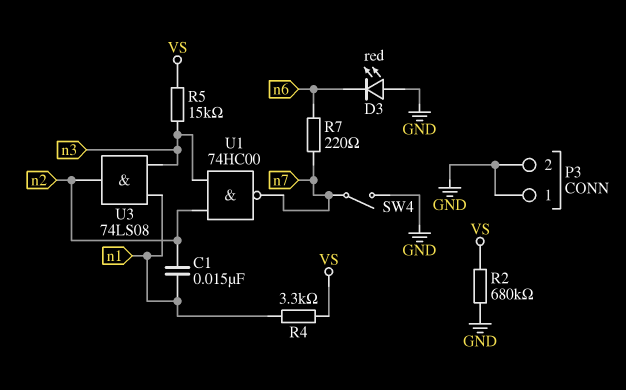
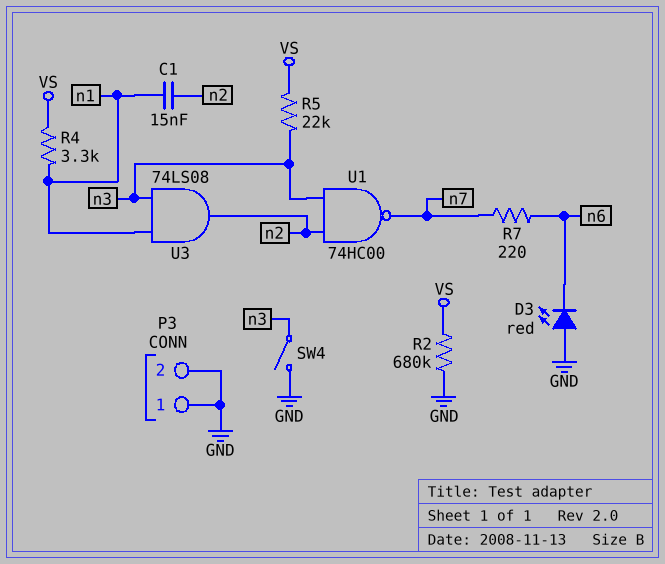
R5: 15k (VS, n3) -> 22k (VS, n3)
SW4: switch (GND, n7) -> switch (GND, n3)

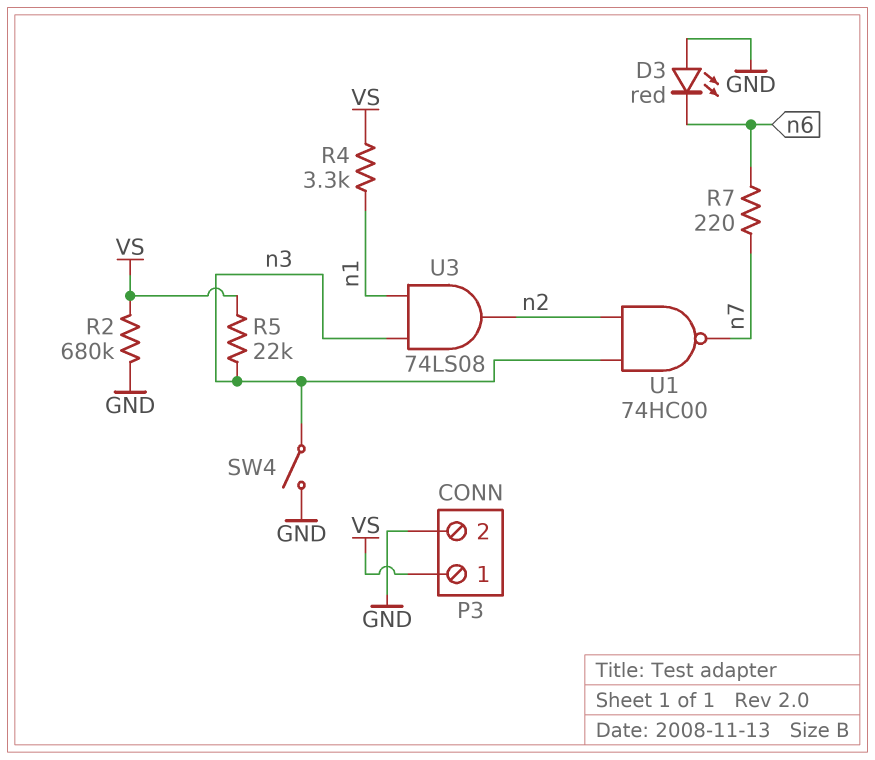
C1: 15nF (n1, n2) -> none
P3 pin 1: GND -> VS

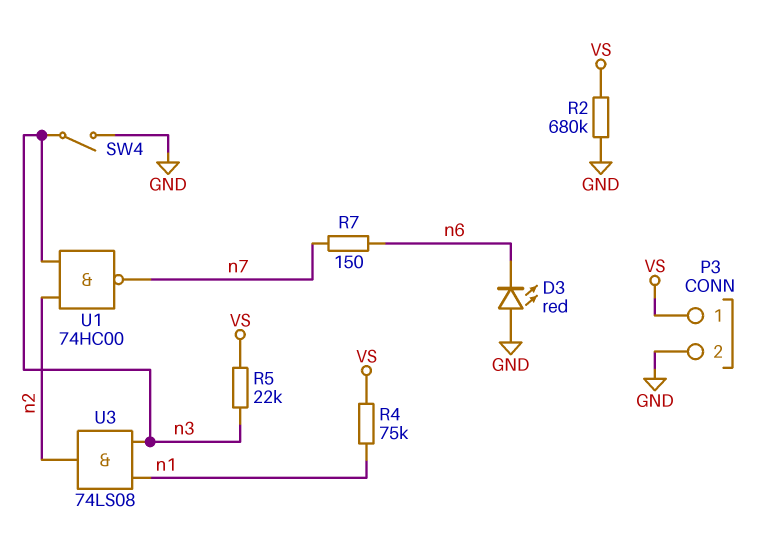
R4: 3.3k (VS, n1) -> 75k (VS, n1)
R7: 220 (n6, n7) -> 150 (n6, n7)

